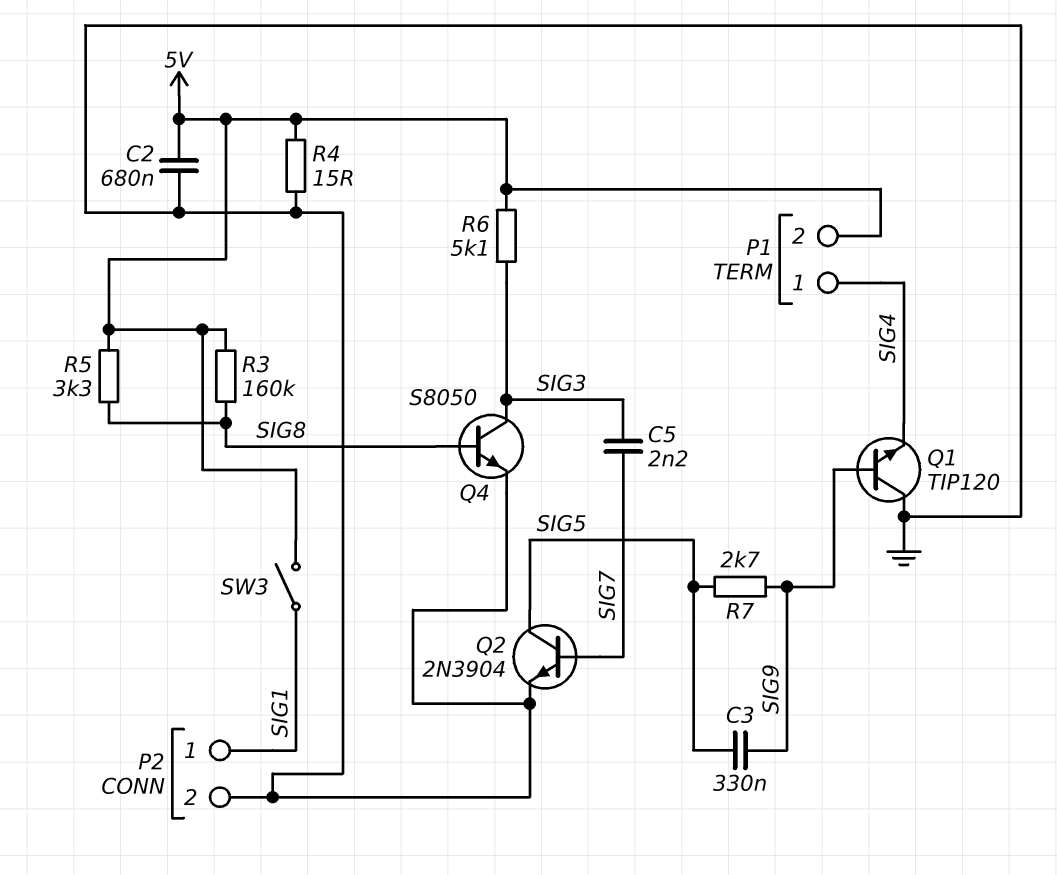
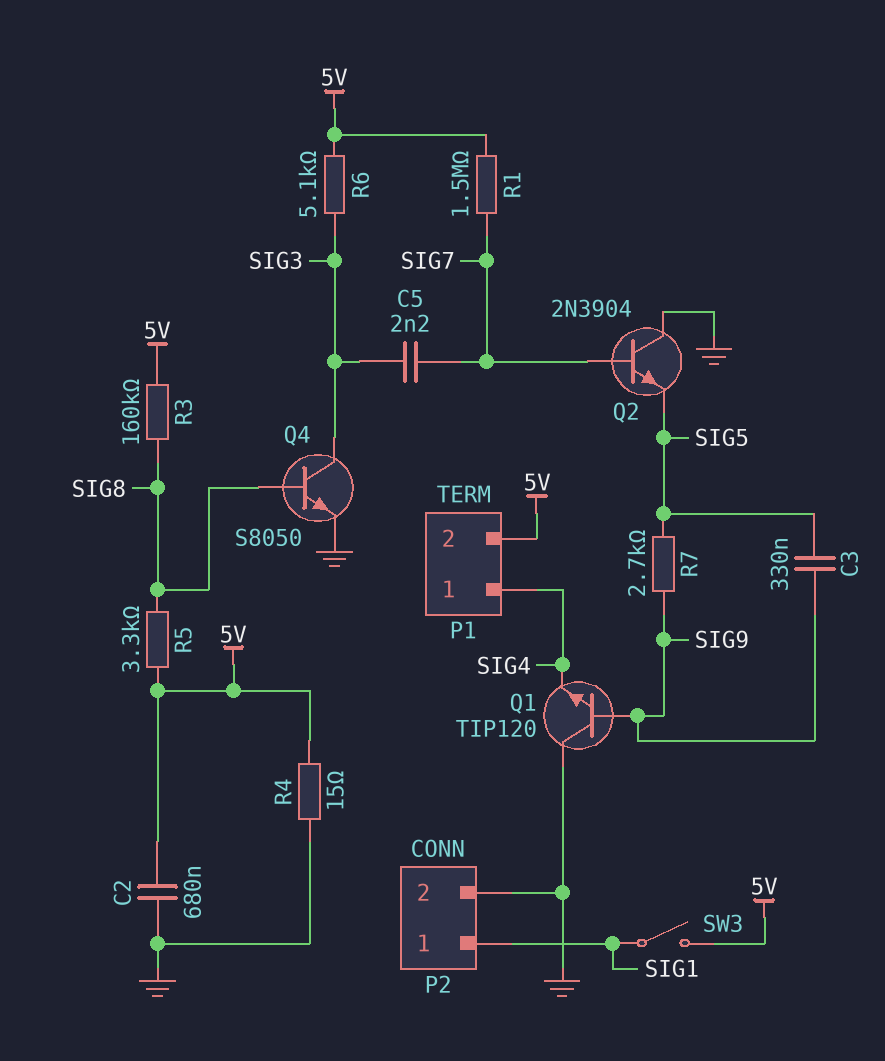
Q2: NPN 2N3904 (B SIG7, C SIG5, E GND) -> NPN 2N3904 (B SIG7, C GND, E SIG5)
R1: none -> 1.5M (5V, SIG7)

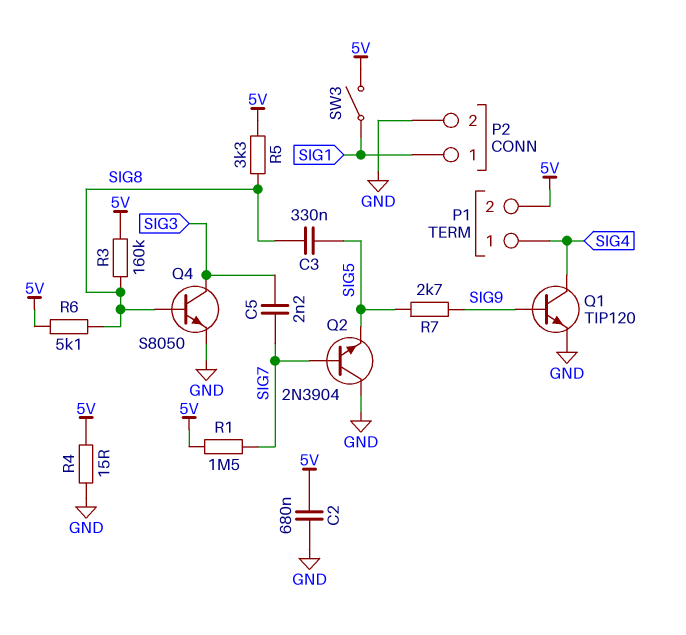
C3: 330nF (SIG5, SIG9) -> 330nF (SIG5, SIG8)
Q1: NPN TIP120 (B SIG9, C GND, E SIG4) -> NPN TIP120 (B SIG9, C SIG4, E GND)
R6: 5.1k (5V, SIG3) -> 5.1k (5V, SIG8)

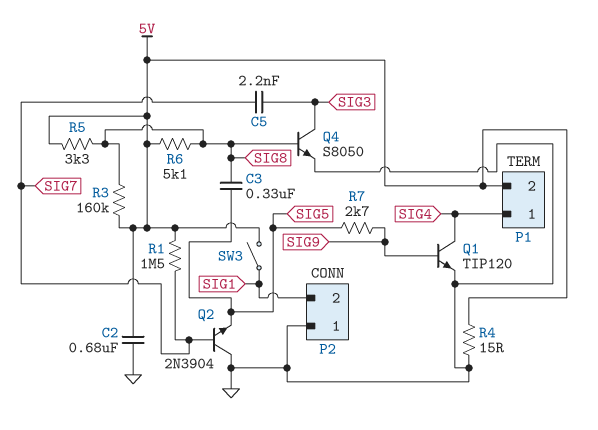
P2 pin 1: SIG1 -> GND
P2 pin 2: GND -> SIG1

